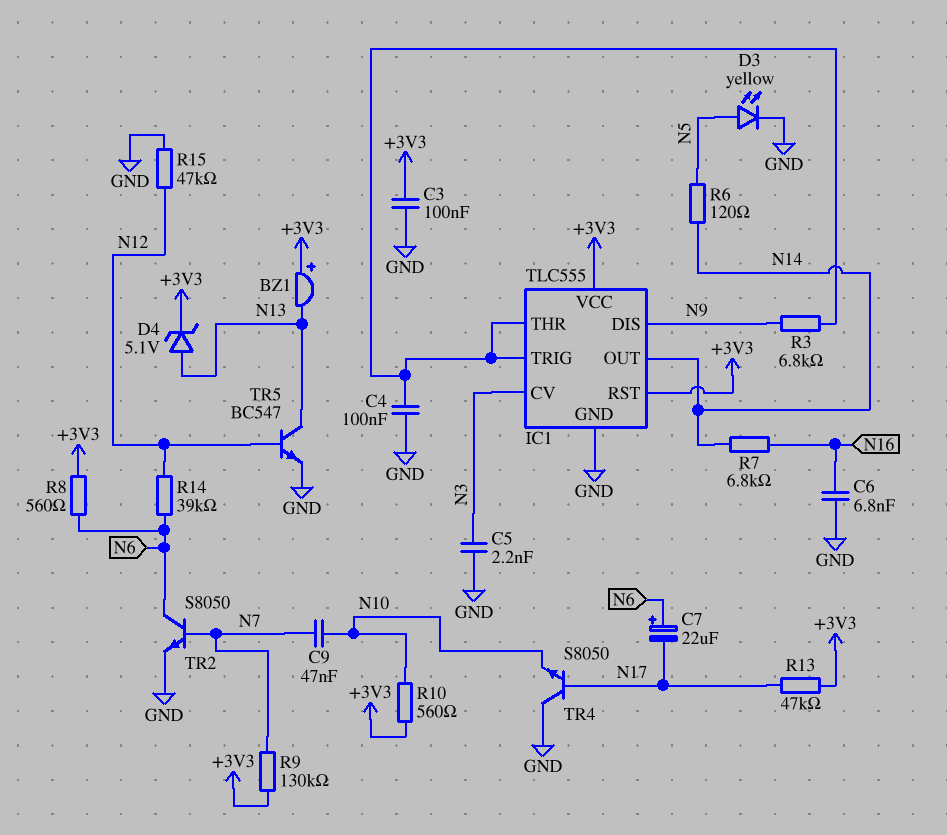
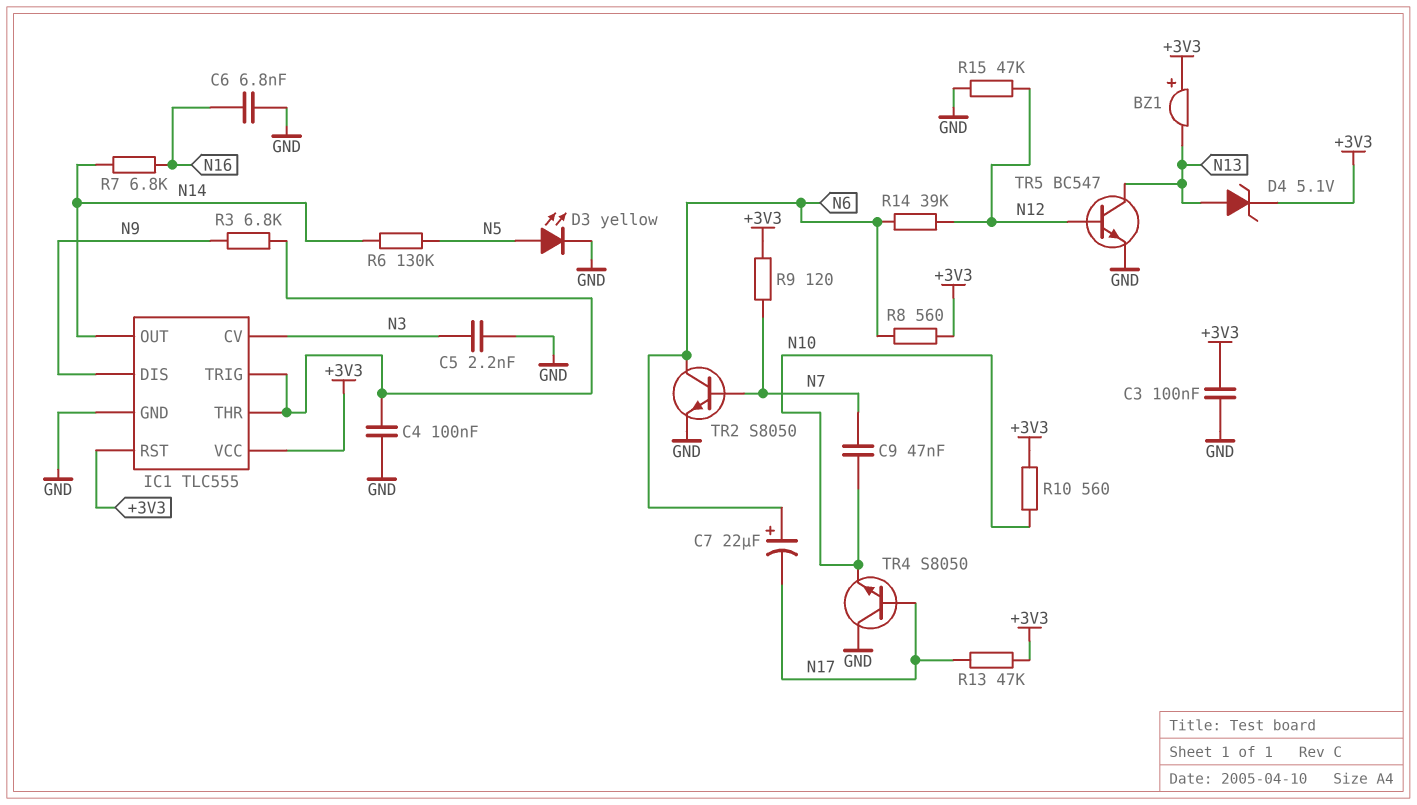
R6: 120 (N5, N14) -> 130k (N5, N14)
R9: 130k (+3V3, N7) -> 120 (+3V3, N7)

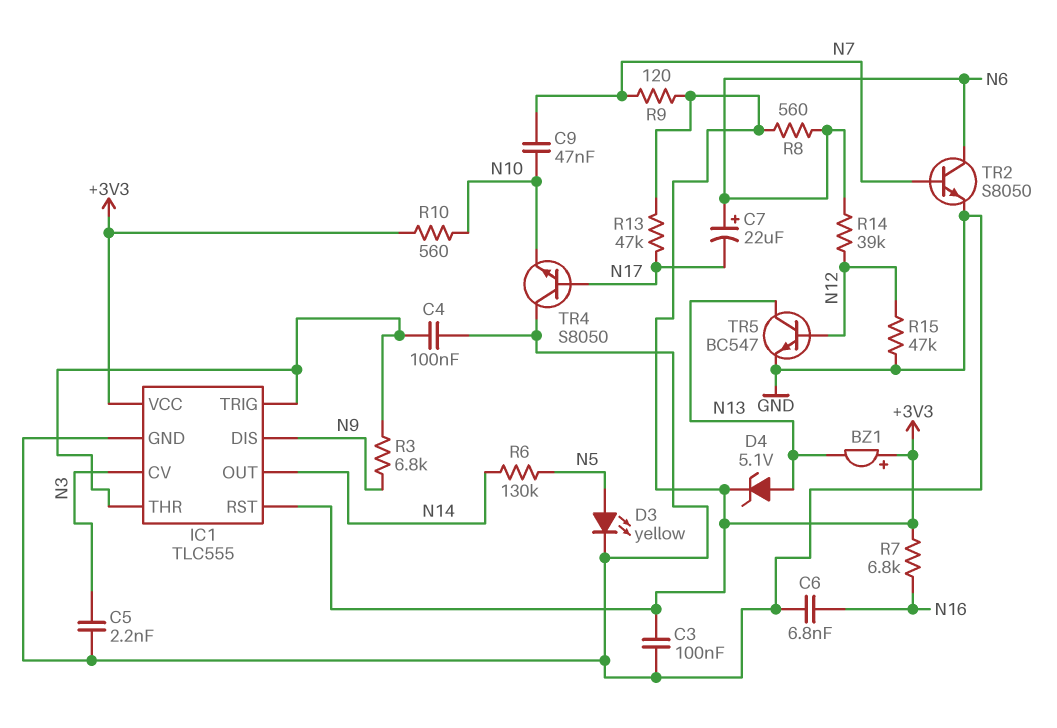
R7: 6.8k (N14, N16) -> 6.8k (+3V3, N16)

